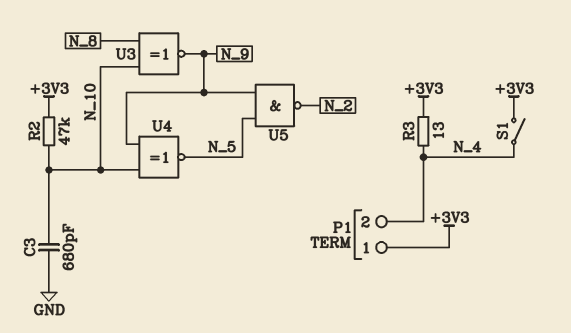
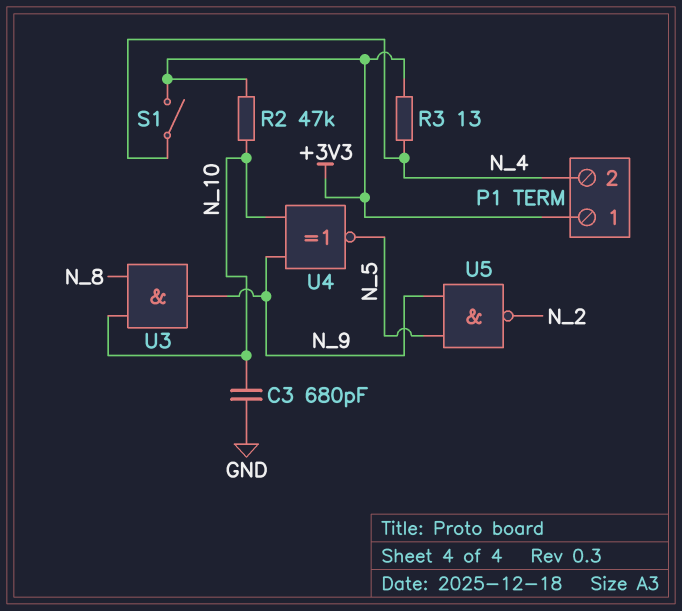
U3: XNOR (in N_8, in N_10, out N_9) -> AND (in N_8, in N_10, out N_9)

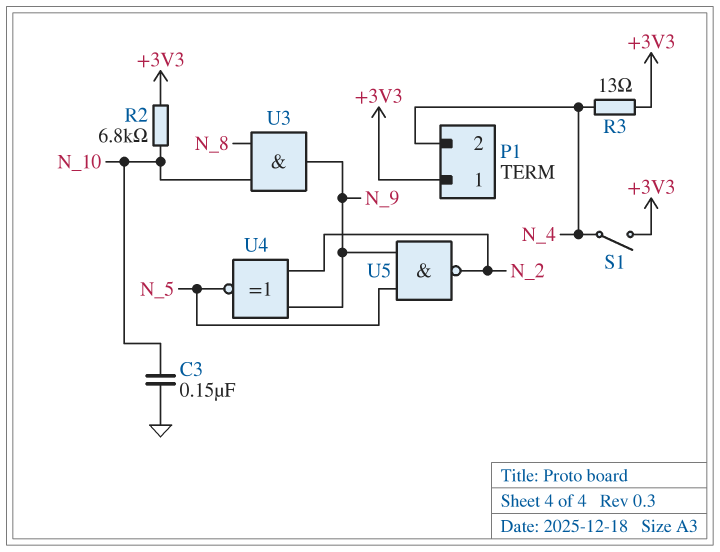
C3: 680pF (GND, N_10) -> 150nF (GND, N_10)
R2: 47k (+3V3, N_10) -> 6.8k (+3V3, N_10)
U4: XNOR (in N_9, in N_10, out N_5) -> XNOR (in N_2, in N_9, out N_5)

